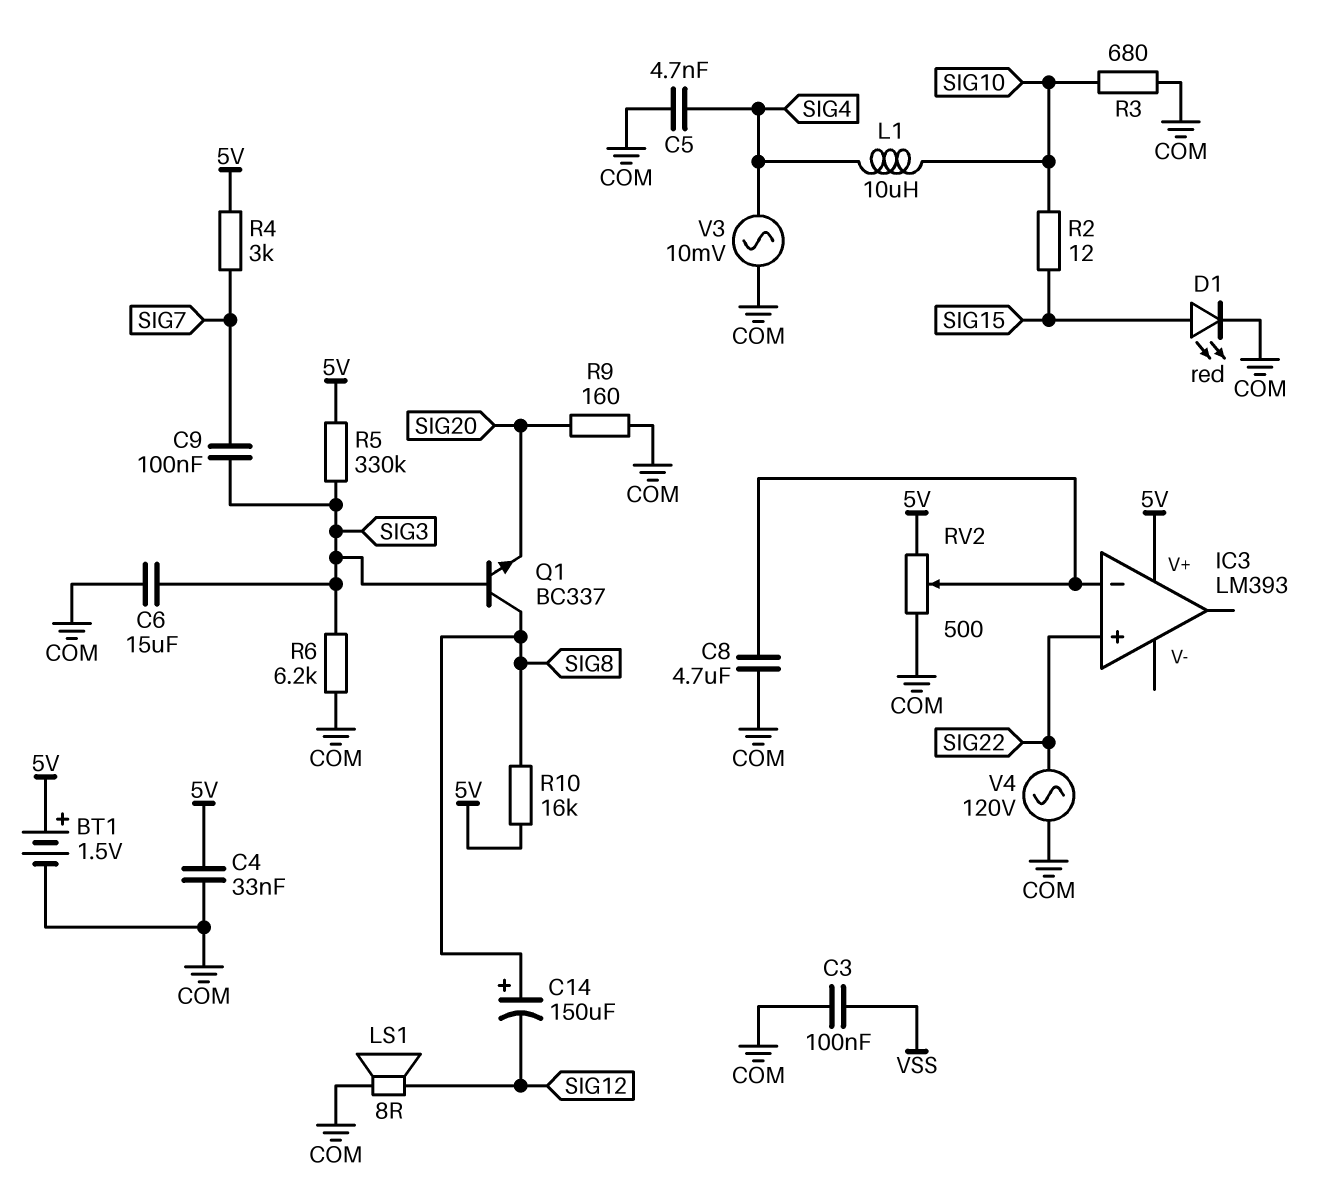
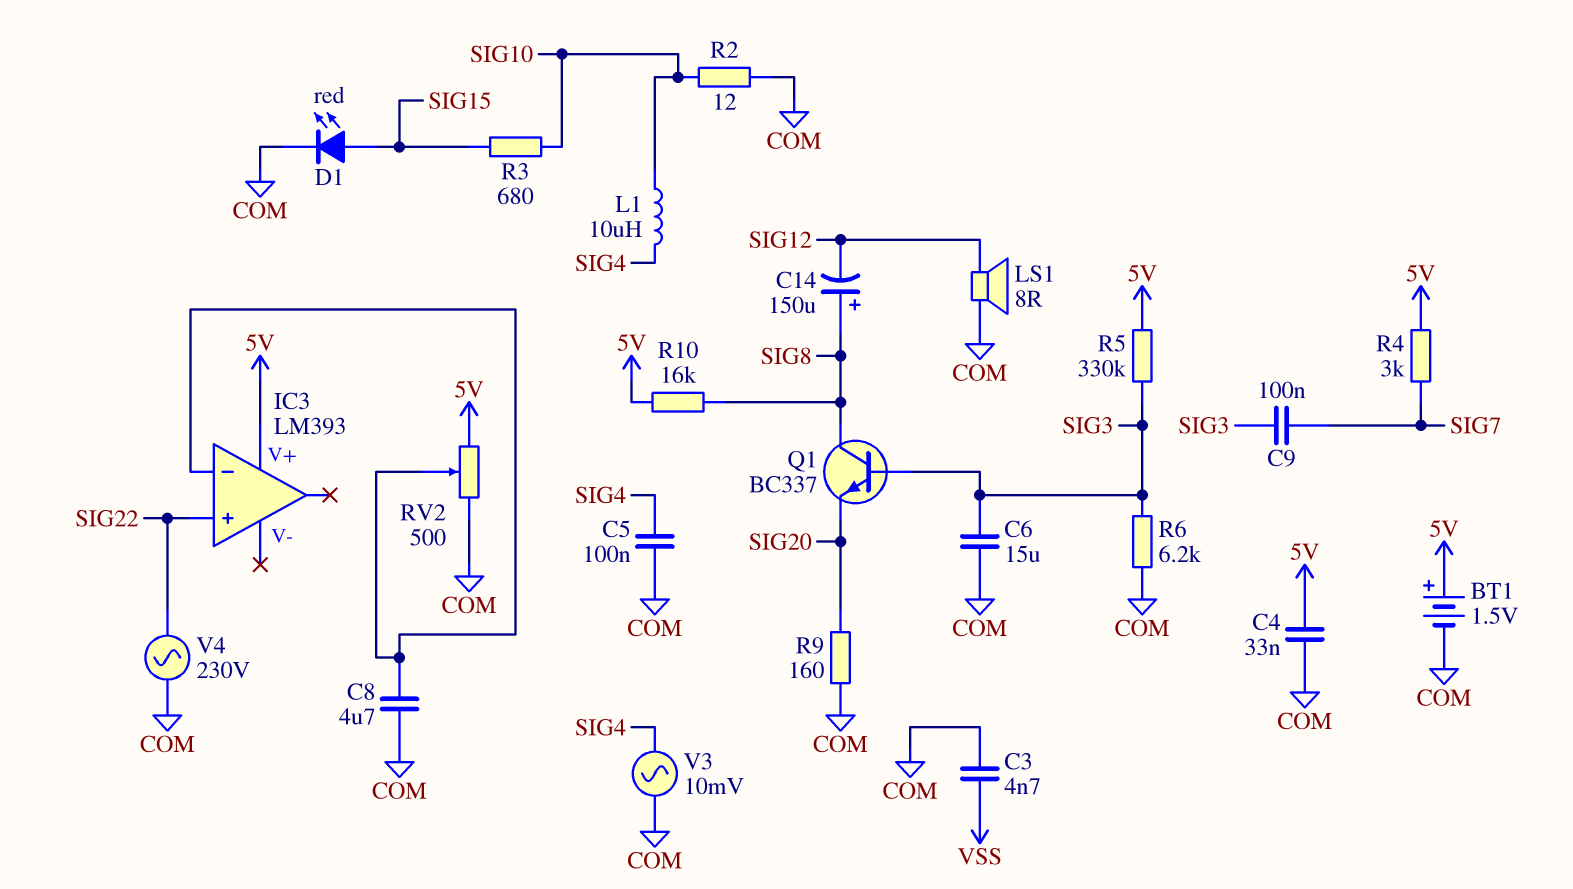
C3: 100nF (COM, VSS) -> 4.7nF (COM, VSS)
C5: 4.7nF (COM, SIG4) -> 100nF (COM, SIG4)
R2: 12 (SIG10, SIG15) -> 12 (COM, SIG10)
R3: 680 (COM, SIG10) -> 680 (SIG10, SIG15)
V4: AC 120V (COM, SIG22) -> AC 230V (COM, SIG22)

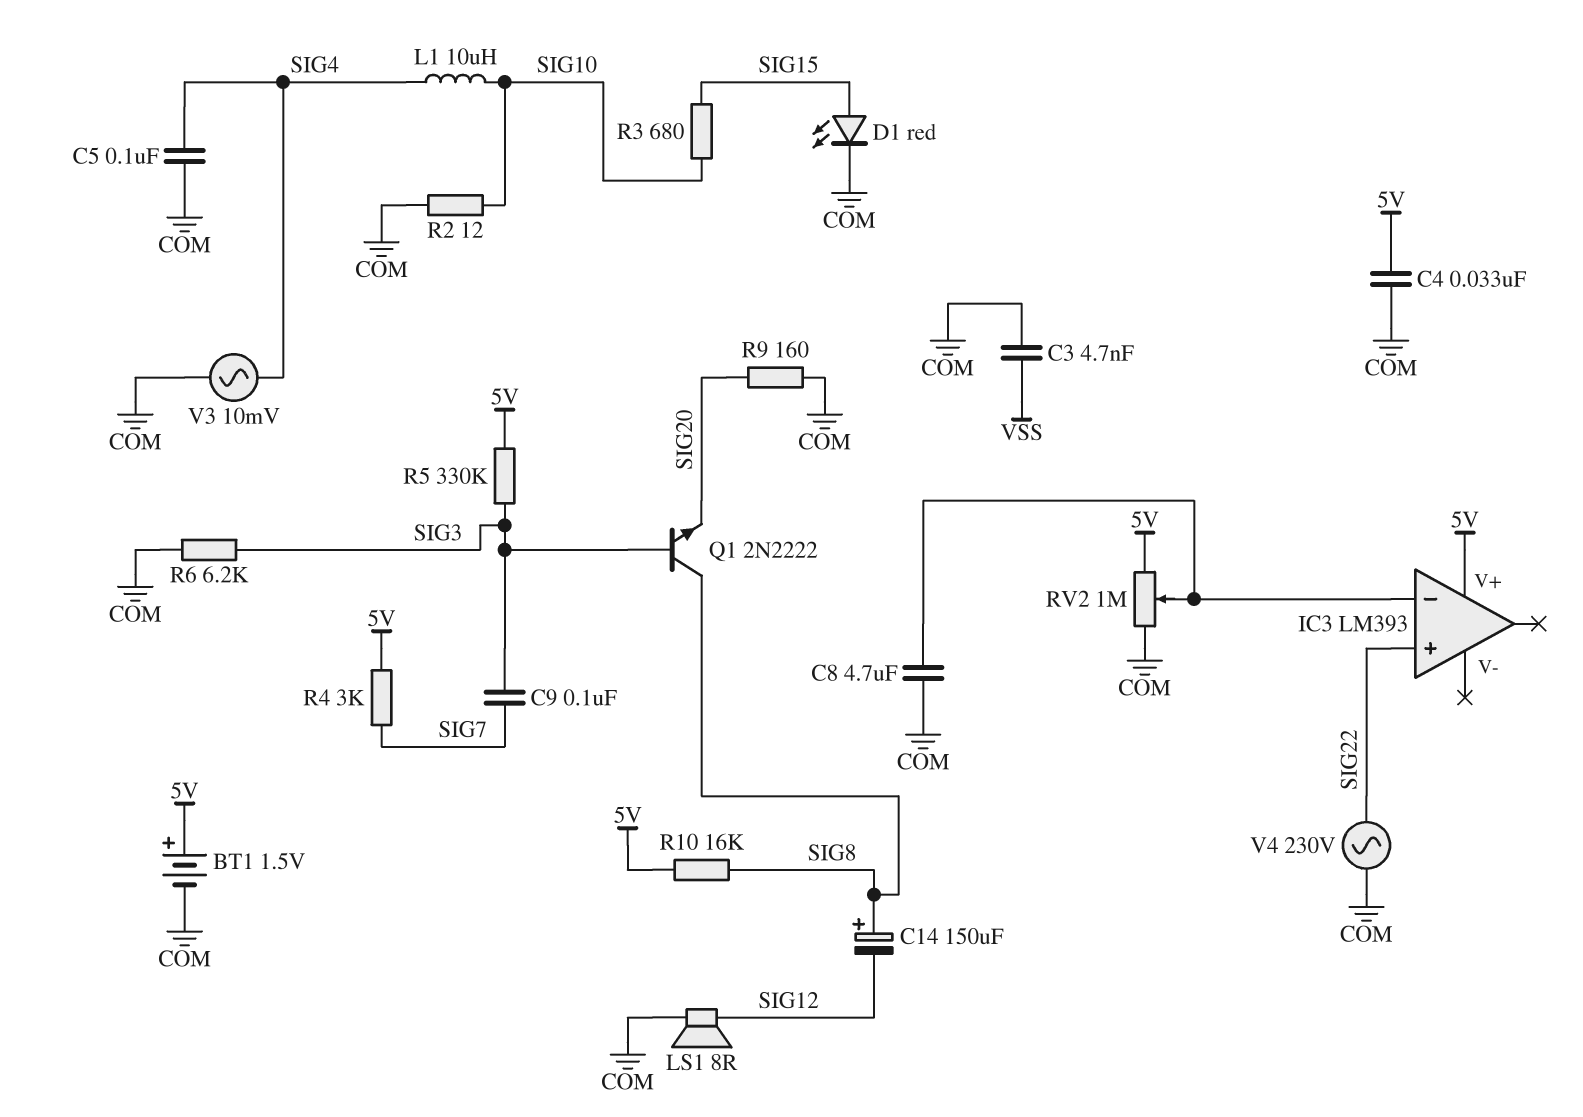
C6: 15uF (COM, SIG3) -> none
Q1: NPN BC337 (B SIG3, C SIG8, E SIG20) -> NPN 2N2222 (B SIG3, C SIG8, E SIG20)
RV2: 500 (5V, COM, wiper IC3/in-) -> 1M (5V, COM, wiper IC3/in-)

